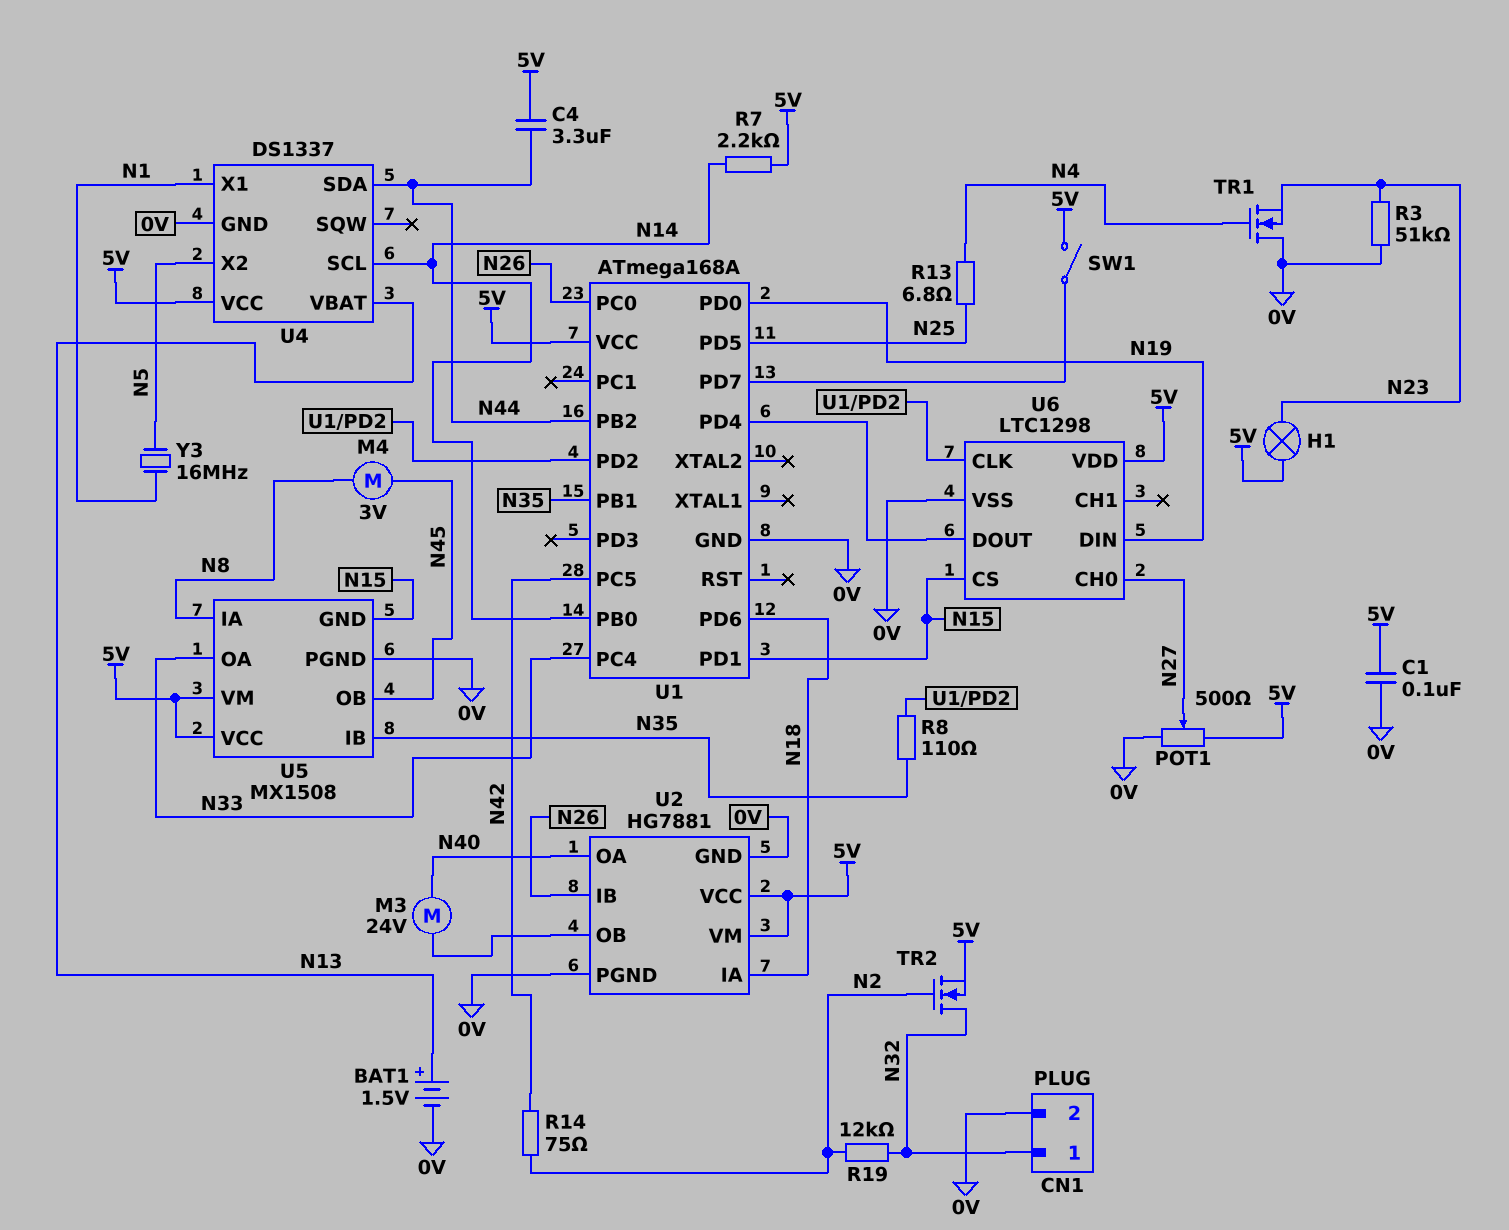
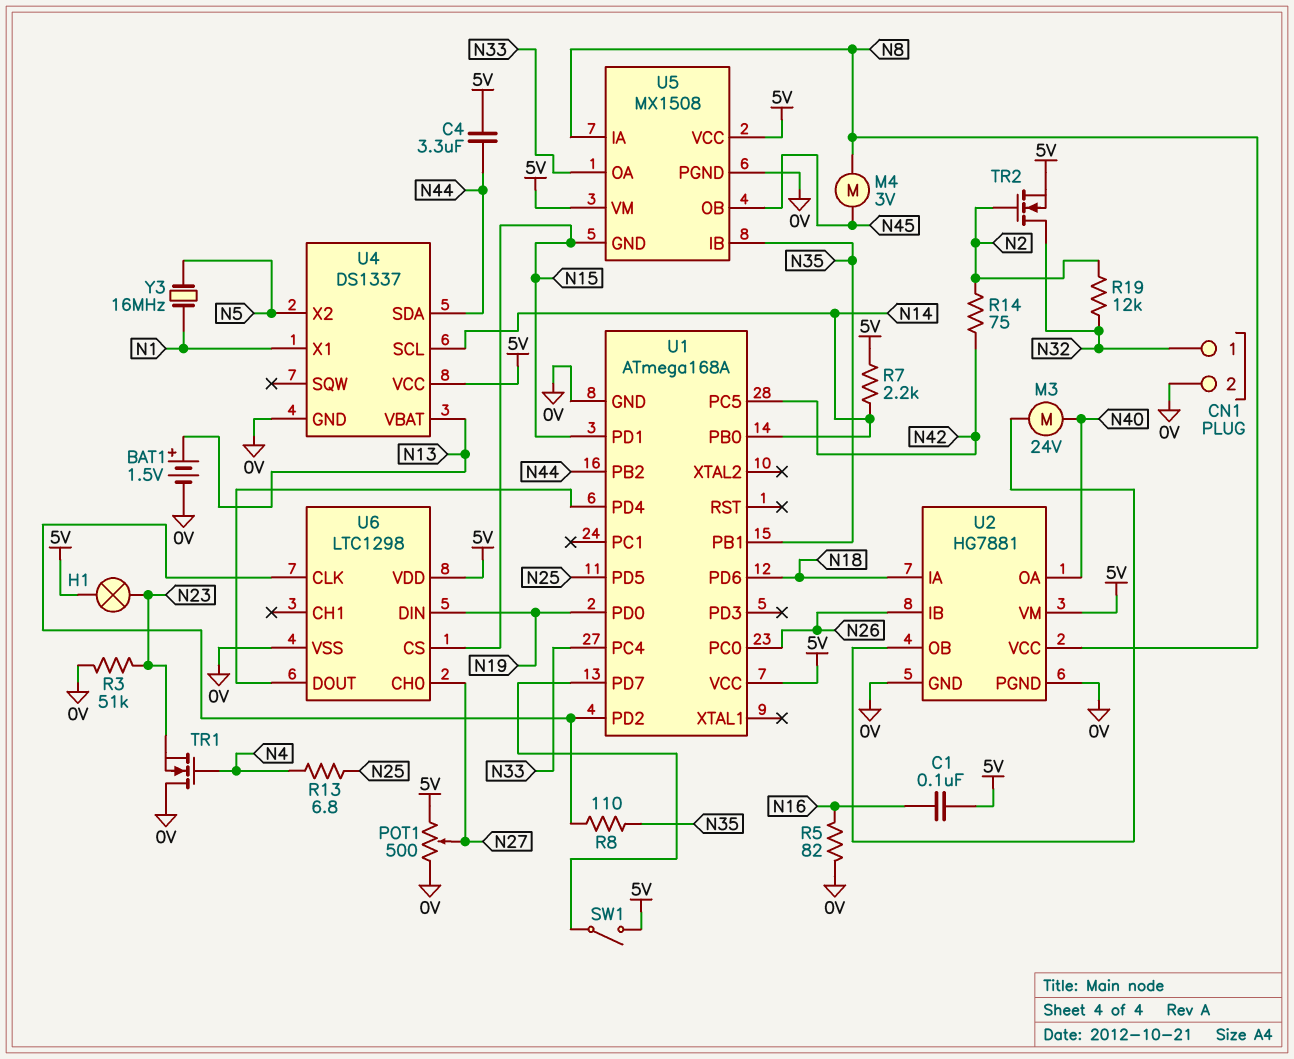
C1: 100nF (0V, 5V) -> 100nF (5V, N16)
R5: none -> 82 (0V, N16)
U2 pin VCC: 5V -> N8

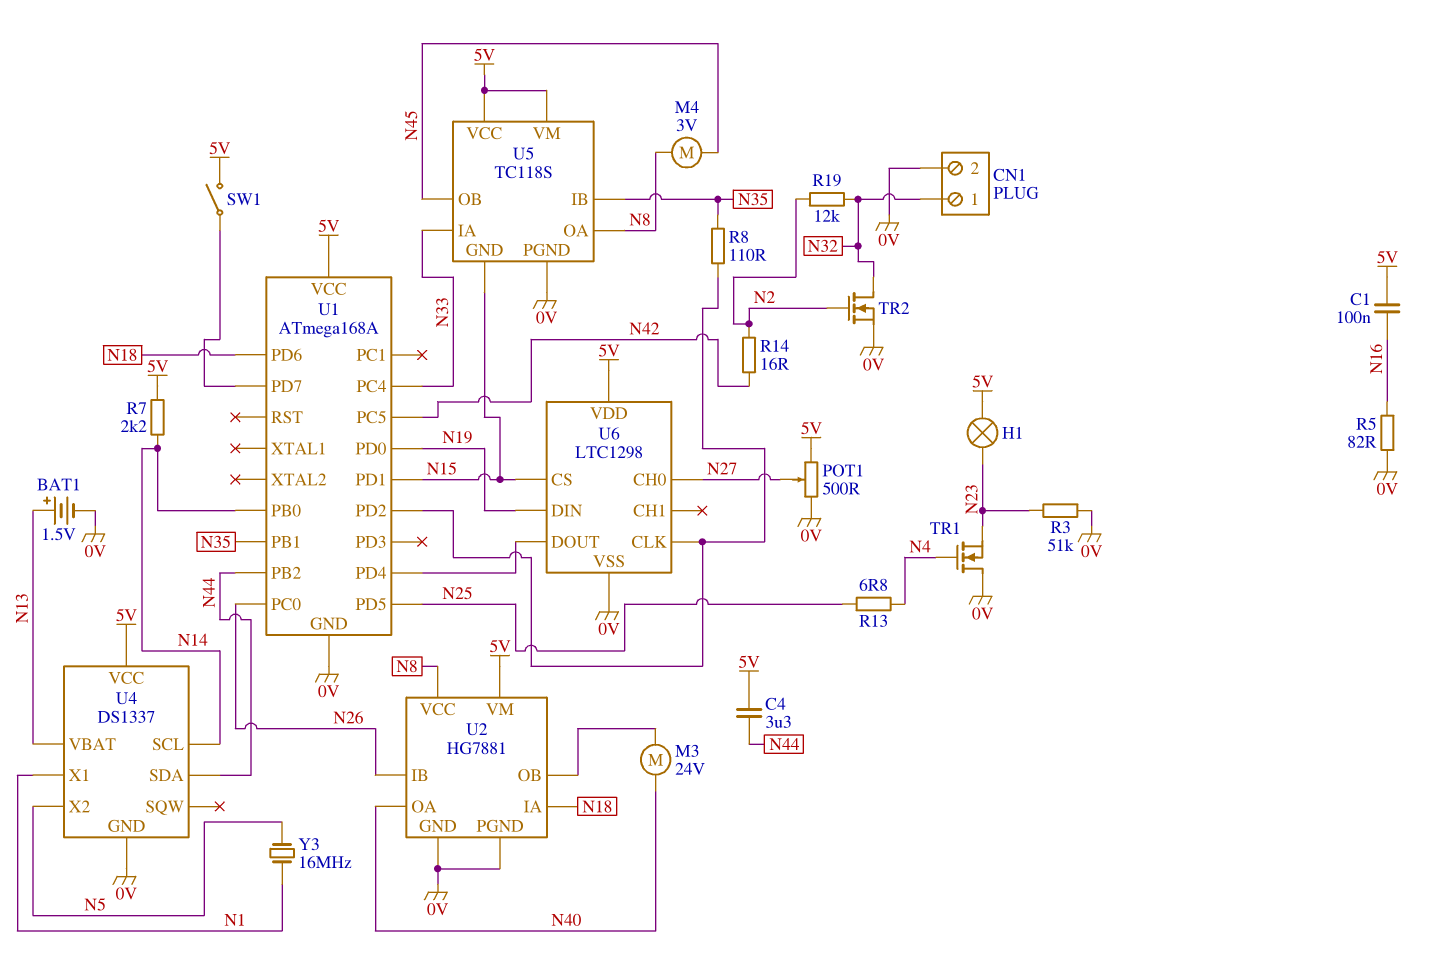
R14: 75 (N2, N42) -> 16 (N2, N42)
TR2: NMOS (G N2, D N32, S 5V) -> NMOS (G N2, D N32, S 0V)
U5: MX1508 -> TC118S
U5 pin IA: N8 -> N33
U5 pin OA: N33 -> N8

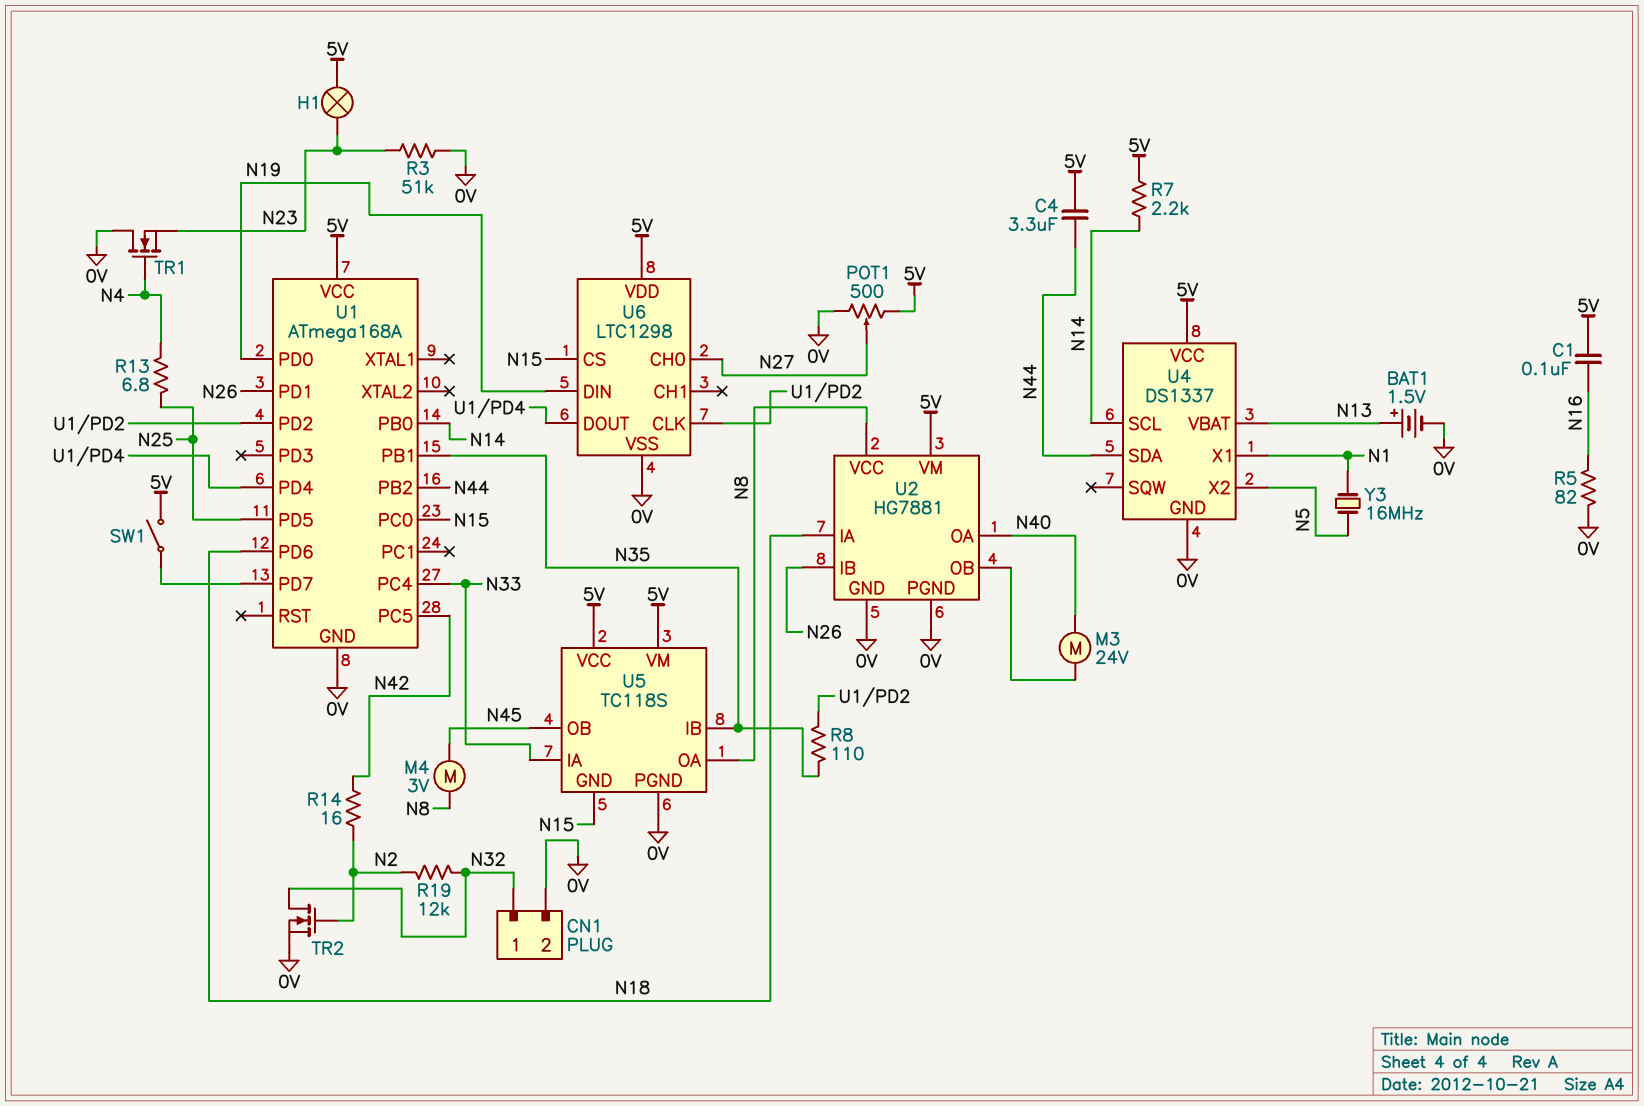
U1 pin PC0: N26 -> N15
U1 pin PD1: N15 -> N26

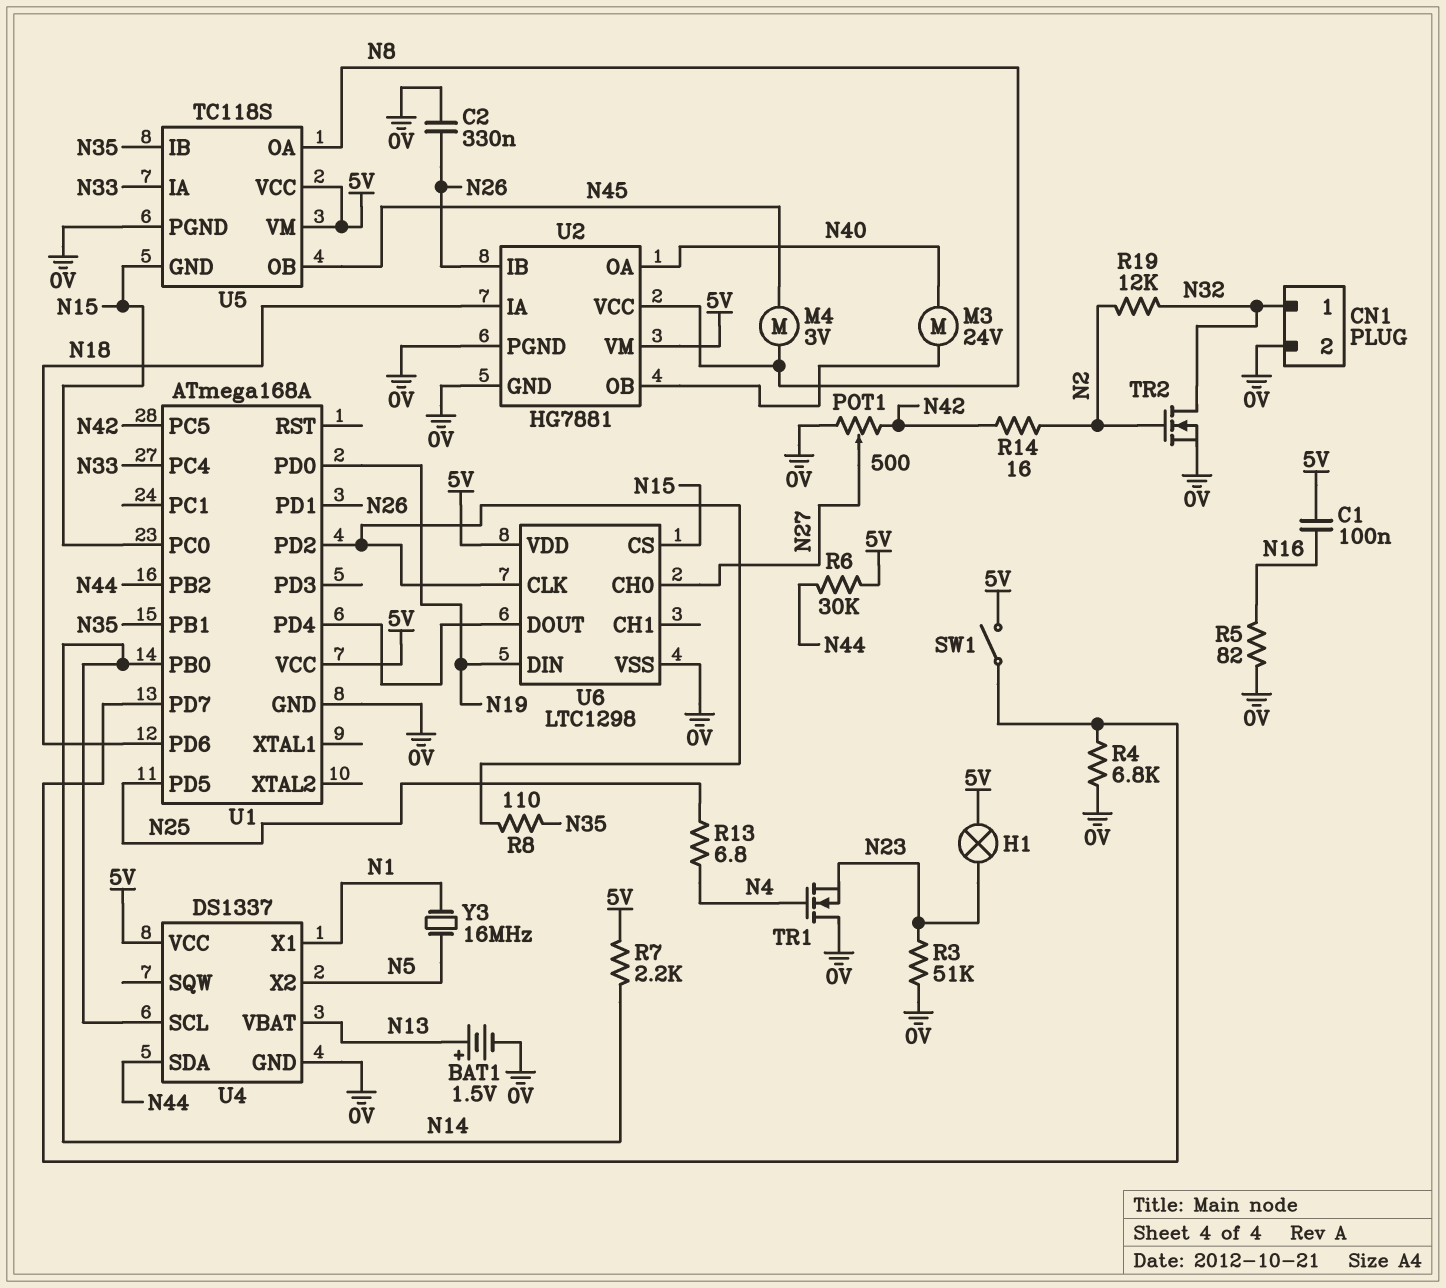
C2: none -> 330nF (0V, N26)
C4: 3.3uF (5V, N44) -> none
POT1: 500 (0V, 5V, wiper N27) -> 500 (0V, N42, wiper N27)
R4: none -> 6.8k (0V, U1/PD7)
R6: none -> 30k (5V, N44)

